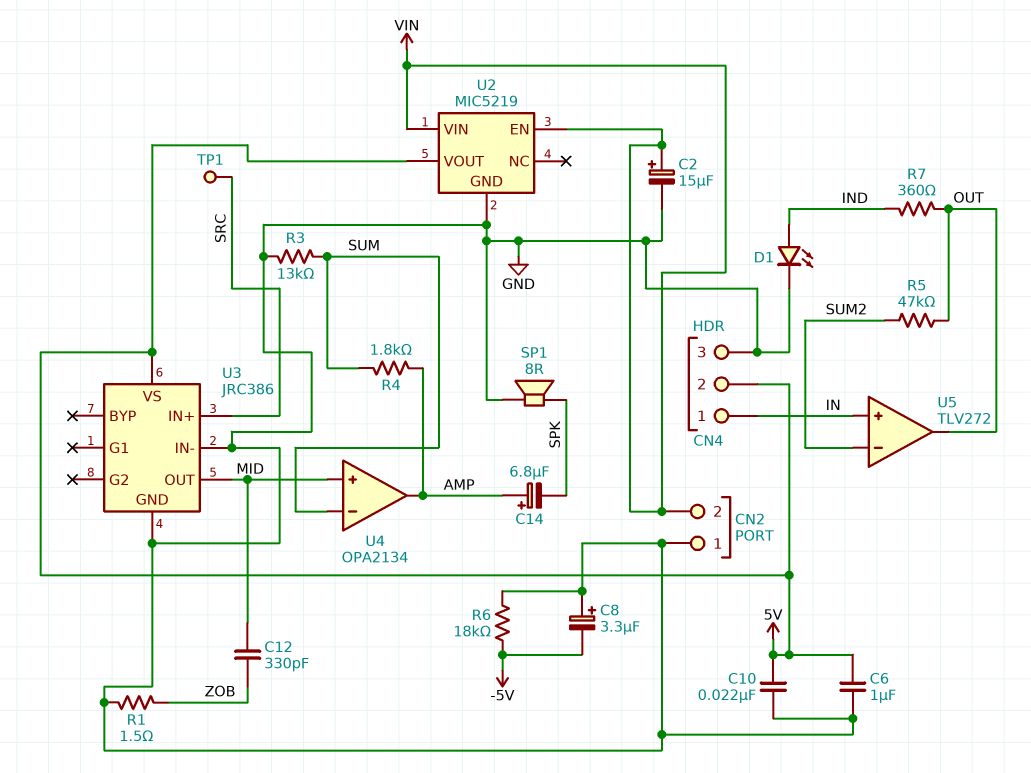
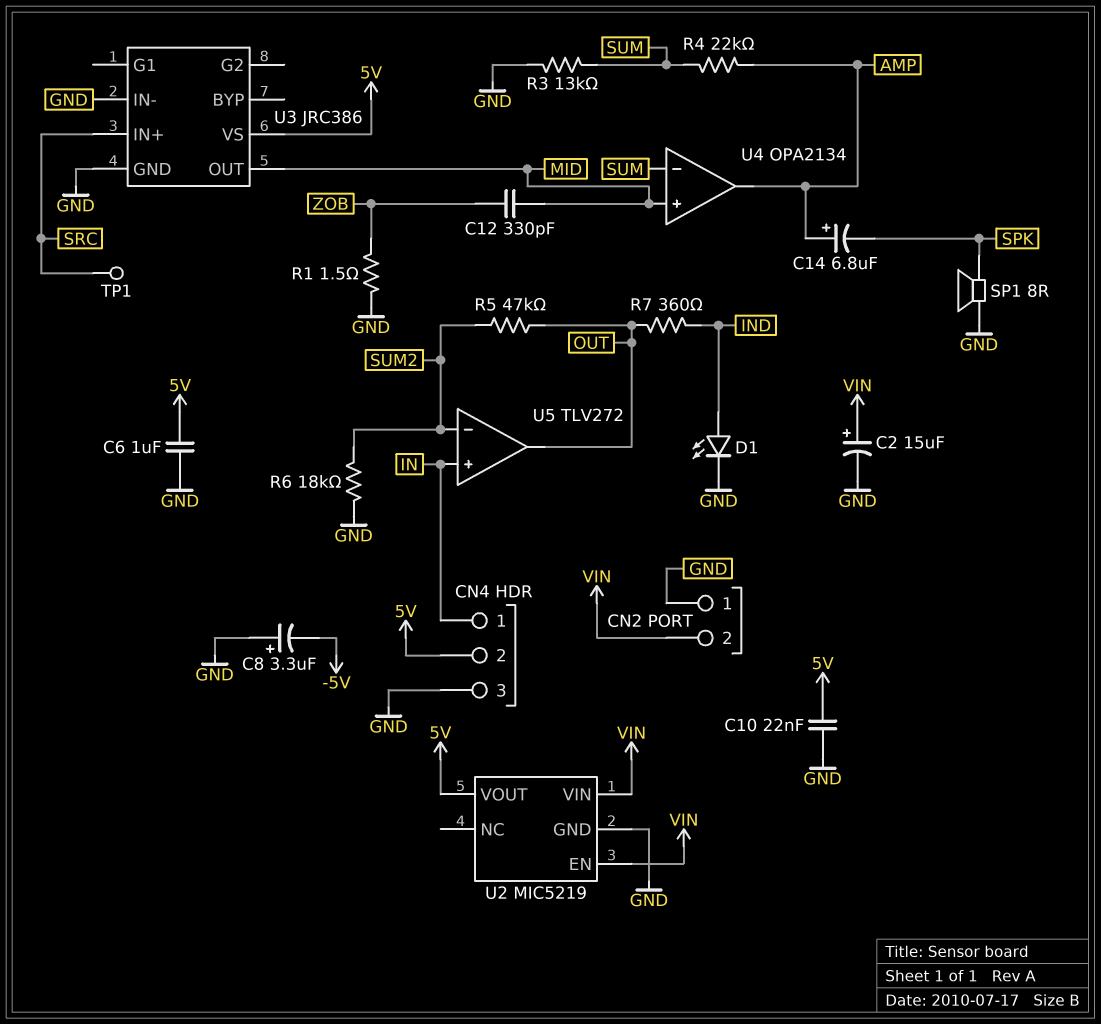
R4: 1.8k (AMP, SUM) -> 22k (AMP, SUM)
R6: 18k (-5V, GND) -> 18k (GND, SUM2)

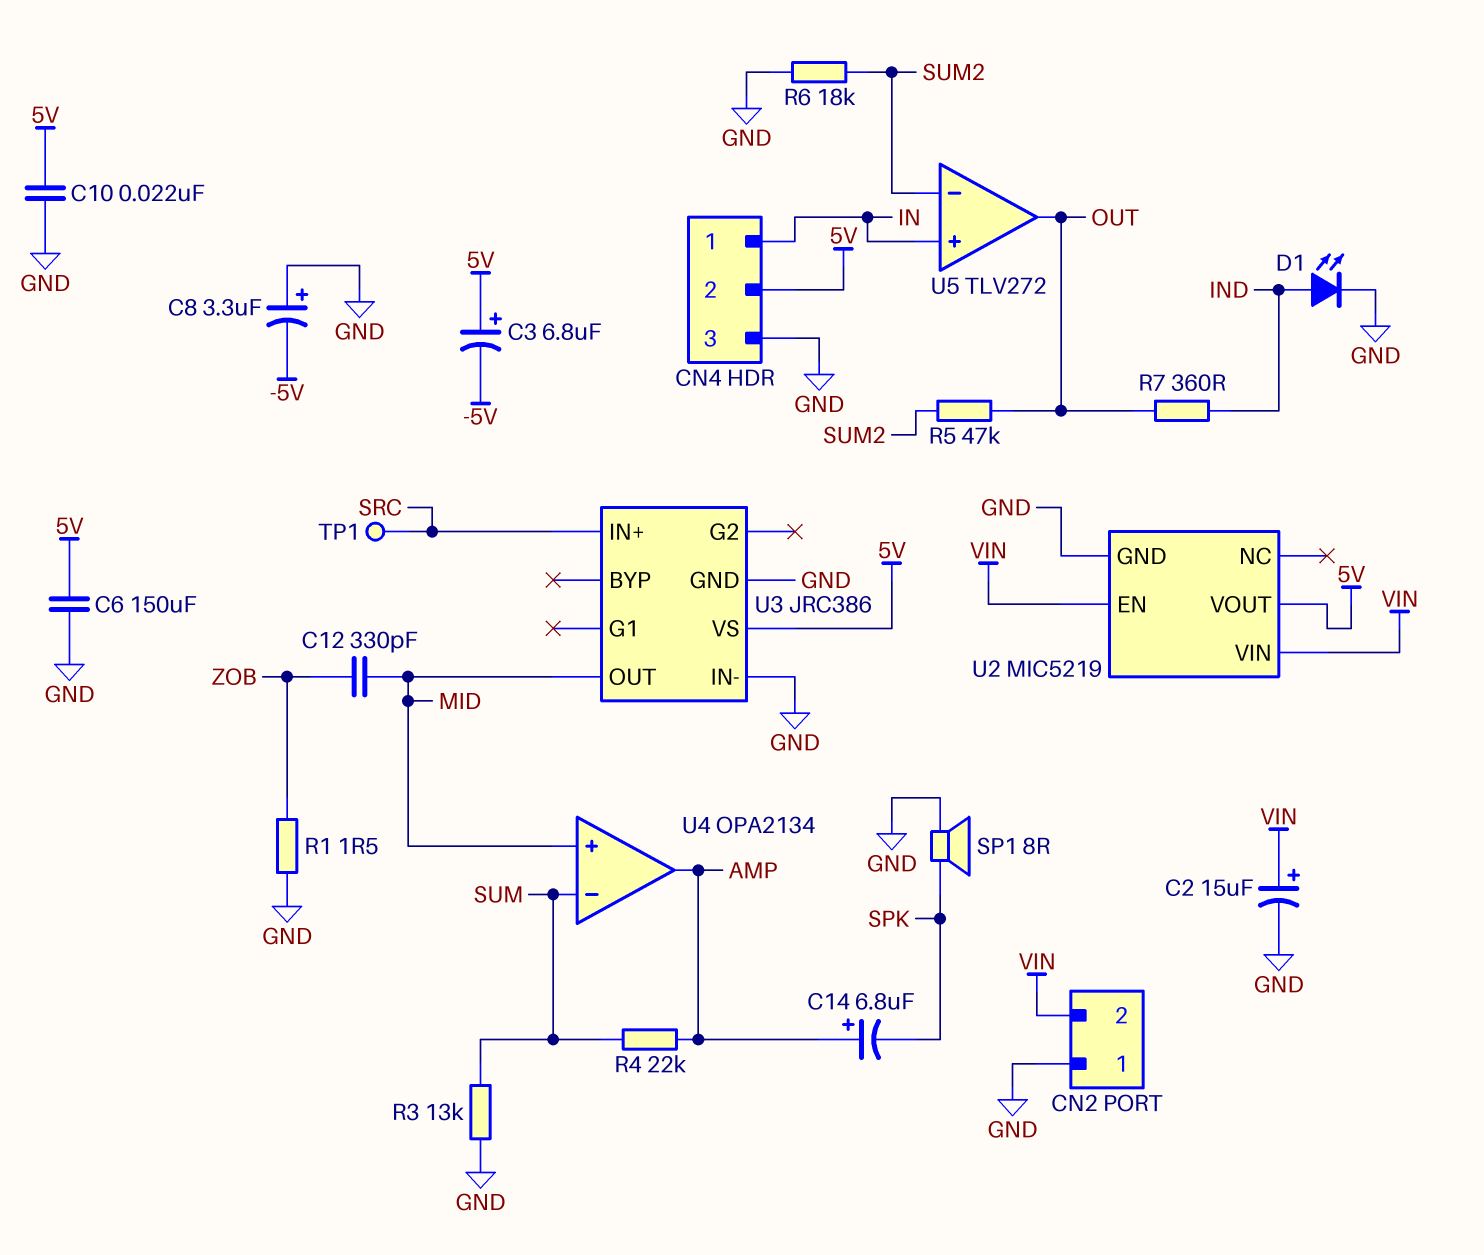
C3: none -> 6.8uF (plus 5V, minus -5V)
C6: 1uF (5V, GND) -> 150uF (5V, GND)

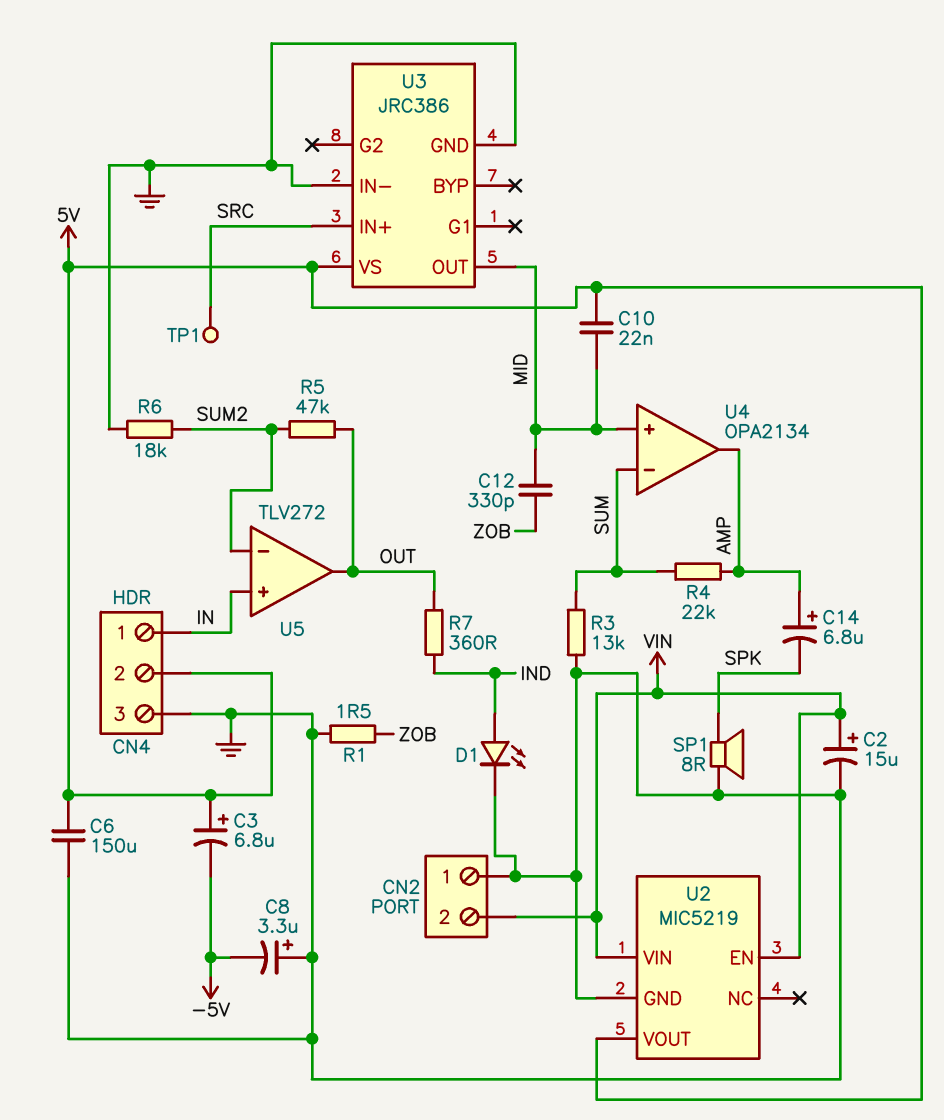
C10: 22nF (5V, GND) -> 22nF (5V, MID)

